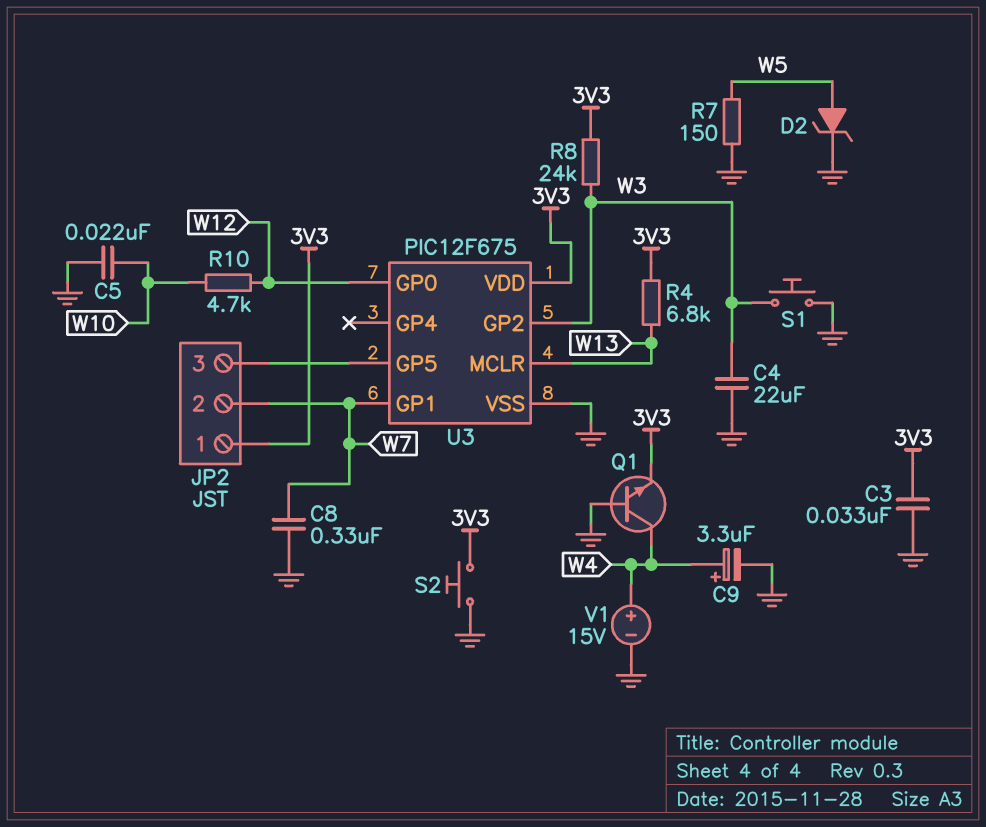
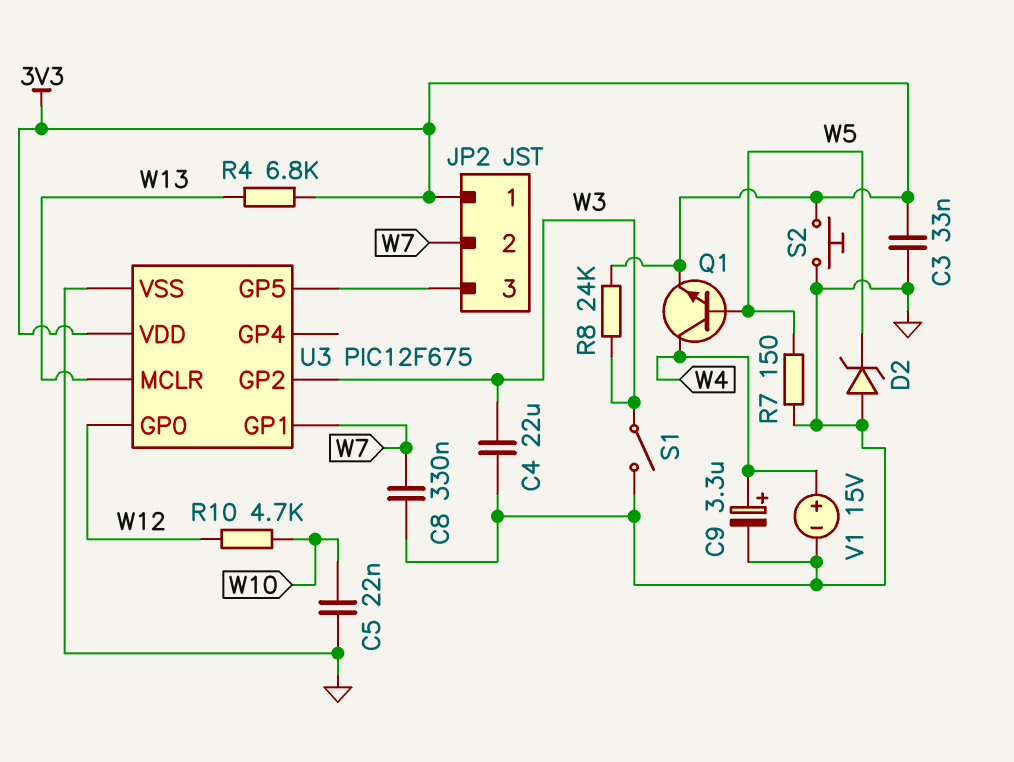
D2: zener (A W5, K GND) -> zener (A GND, K W5)
Q1: NPN (B GND, C W4, E 3V3) -> NPN (B W5, C W4, E 3V3)
S1: button (GND, W3) -> switch (GND, W3)

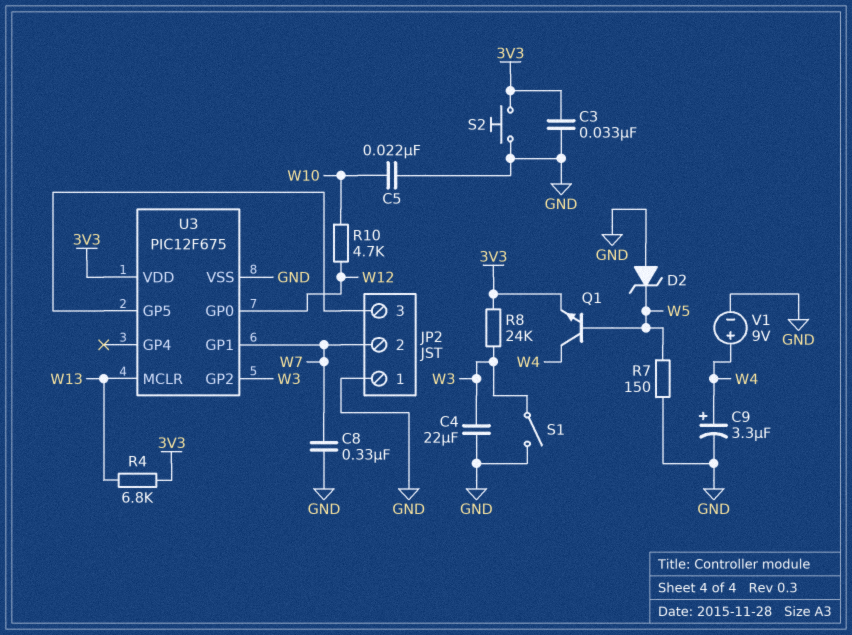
JP2 pin 1: 3V3 -> GND
V1: 15V (plus W4, minus GND) -> 9V (plus W4, minus GND)

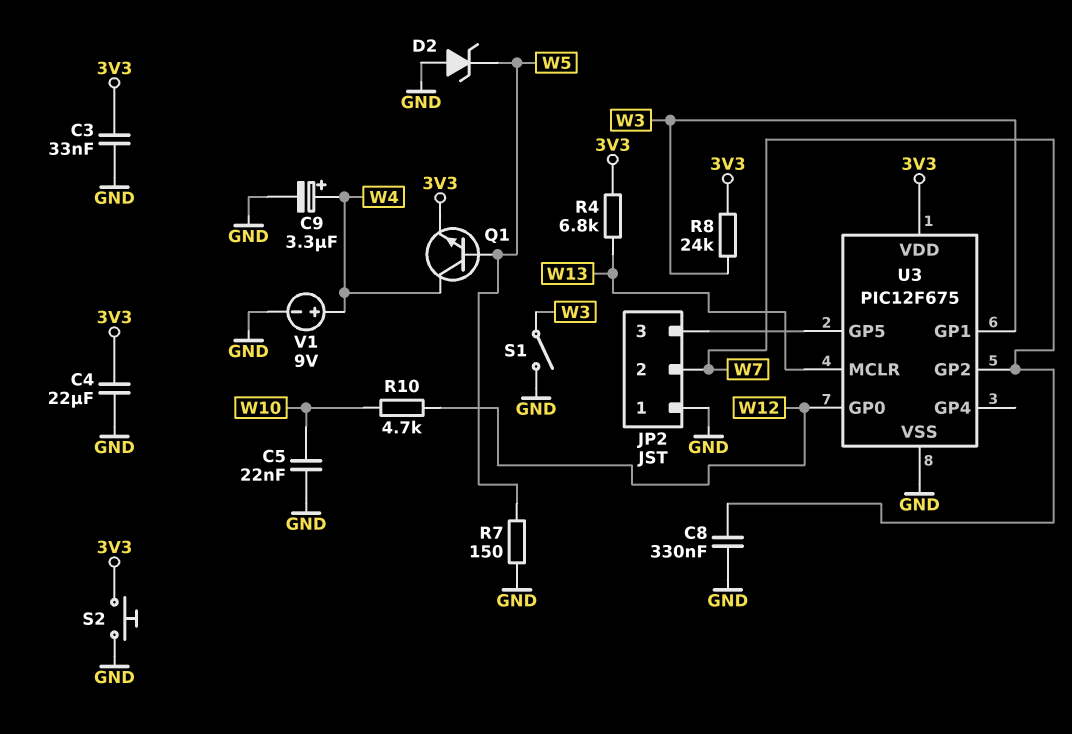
C4: 22uF (GND, W3) -> 22uF (3V3, GND)
U3 pin GP1: W7 -> W3
U3 pin GP2: W3 -> W7

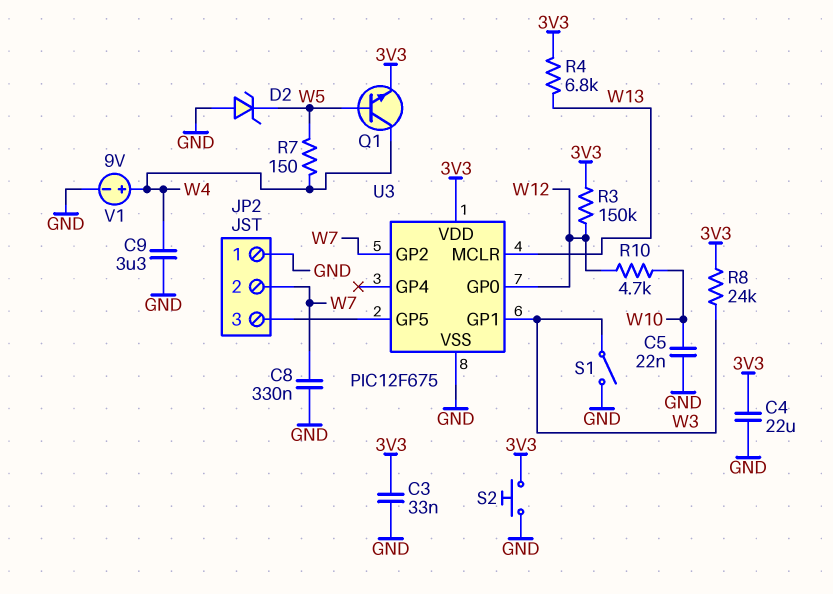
C9: 3.3uF (plus W4, minus GND) -> 3.3uF (GND, W4)
R3: none -> 150k (3V3, W12)
R7: 150 (GND, W5) -> 150 (W4, W5)

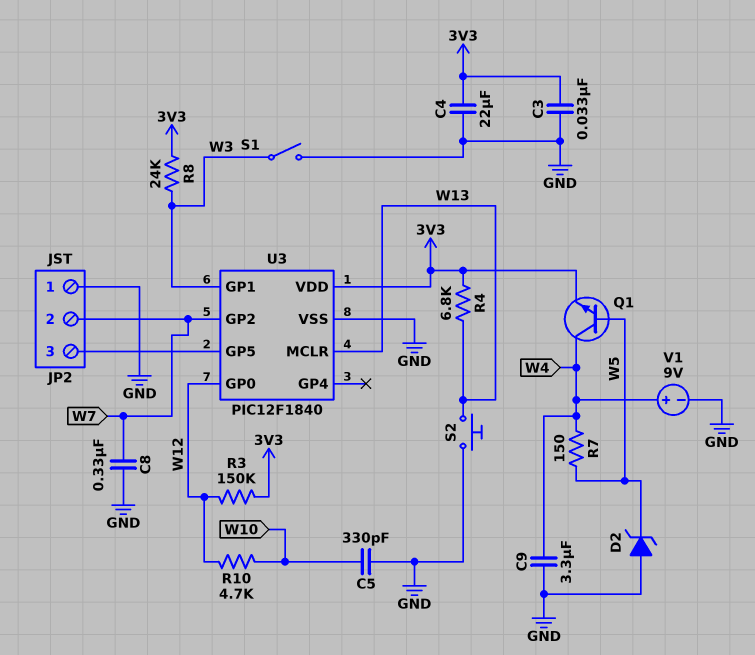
C5: 22nF (GND, W10) -> 330pF (GND, W10)
S2: button (3V3, GND) -> button (GND, W13)
U3: PIC12F675 -> PIC12F1840

